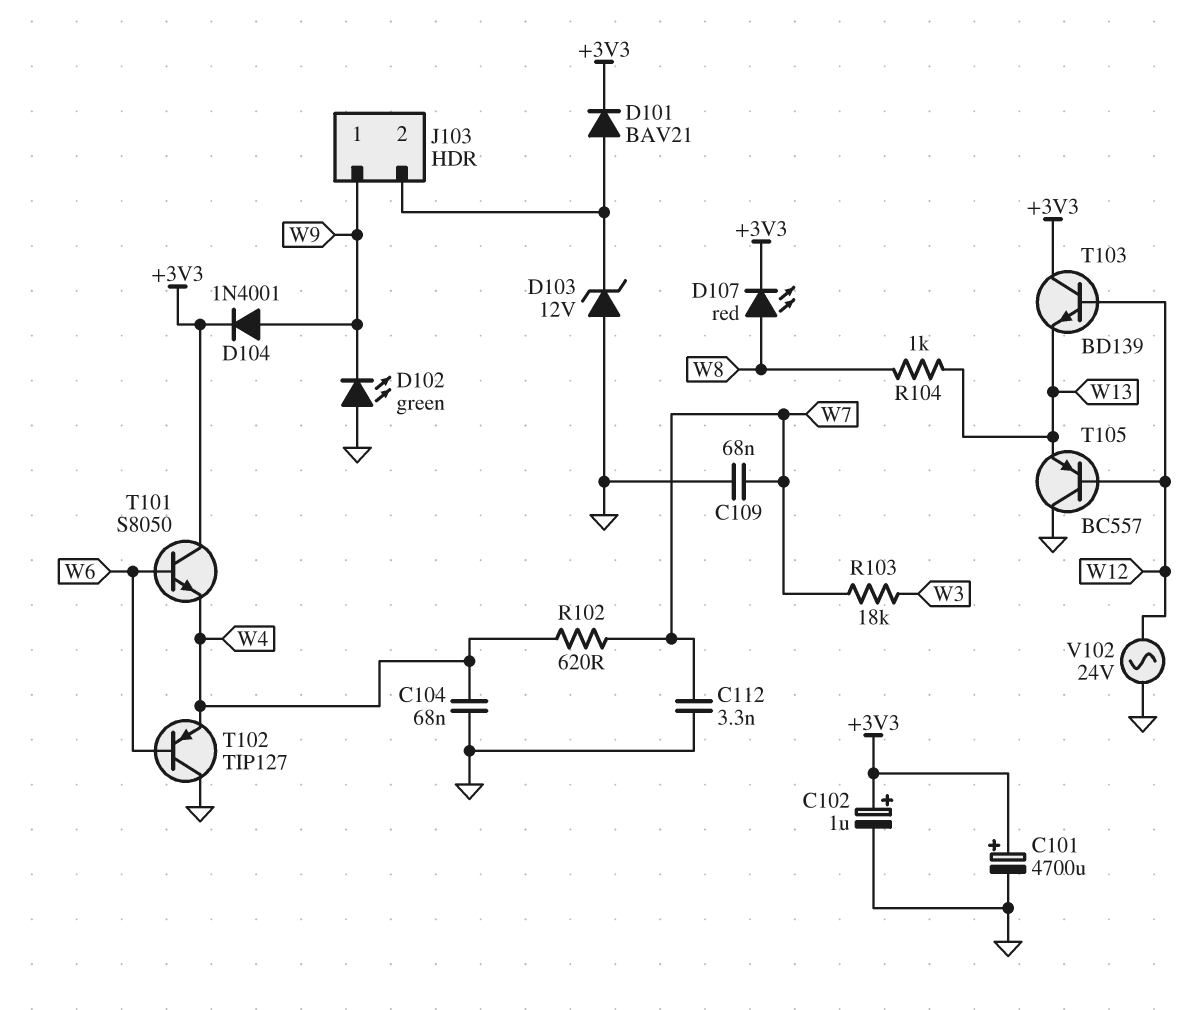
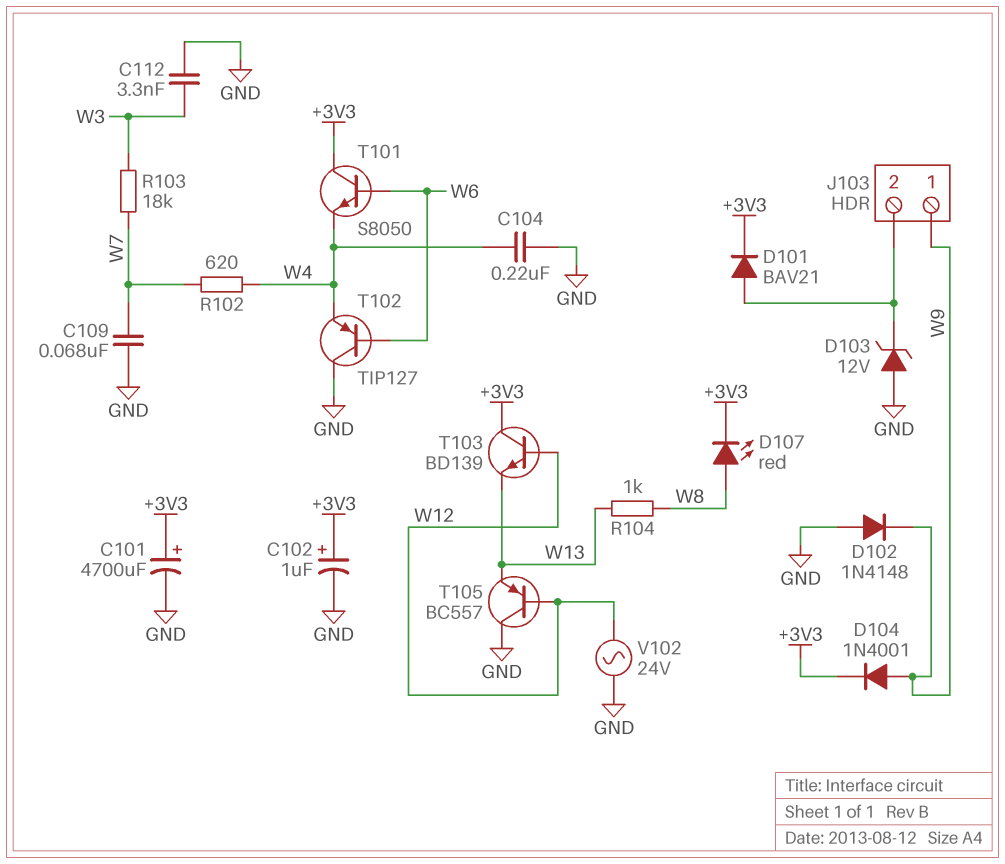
C104: 68nF (GND, W4) -> 220nF (GND, W4)
C112: 3.3nF (GND, W7) -> 3.3nF (GND, W3)
D102: LED green (A GND, K W9) -> diode 1N4148 (A GND, K W9)

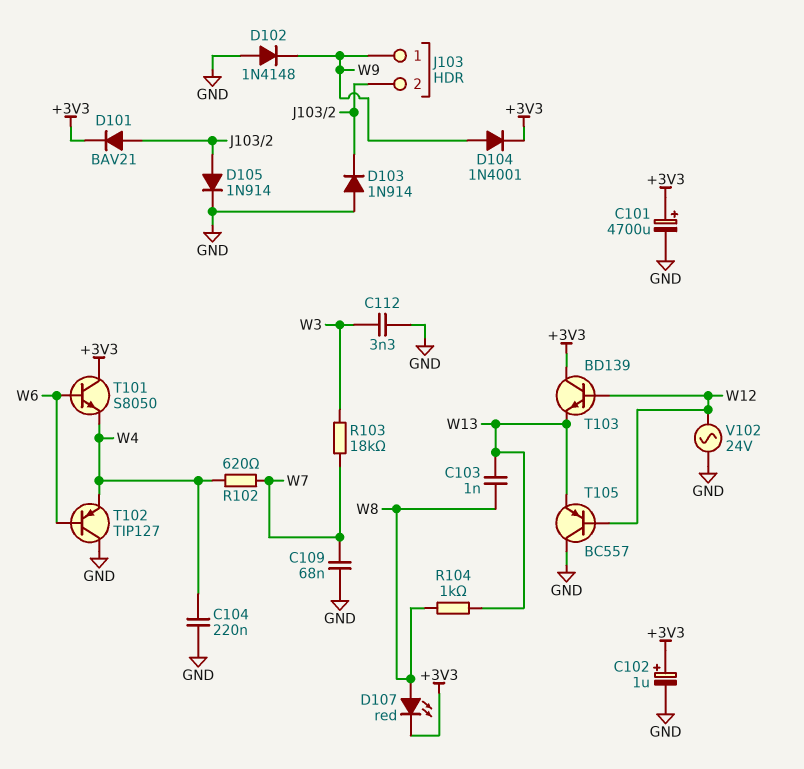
C103: none -> 1nF (W8, W13)
D103: zener 12V (A GND, K J103/2) -> diode 1N914 (A GND, K J103/2)
D105: none -> diode 1N914 (A J103/2, K GND)

